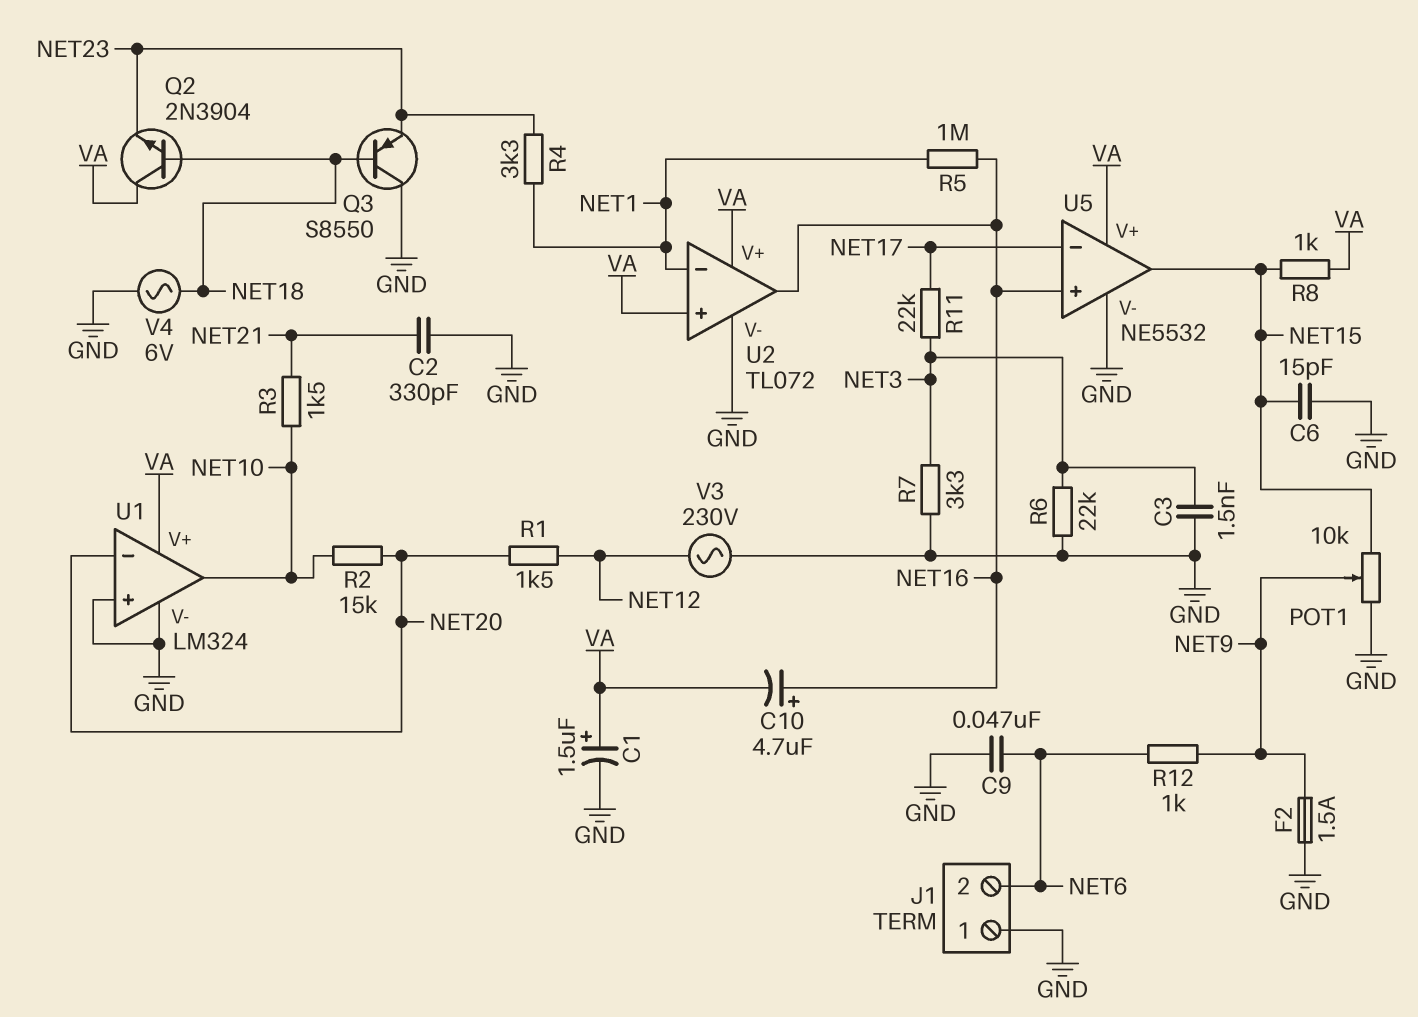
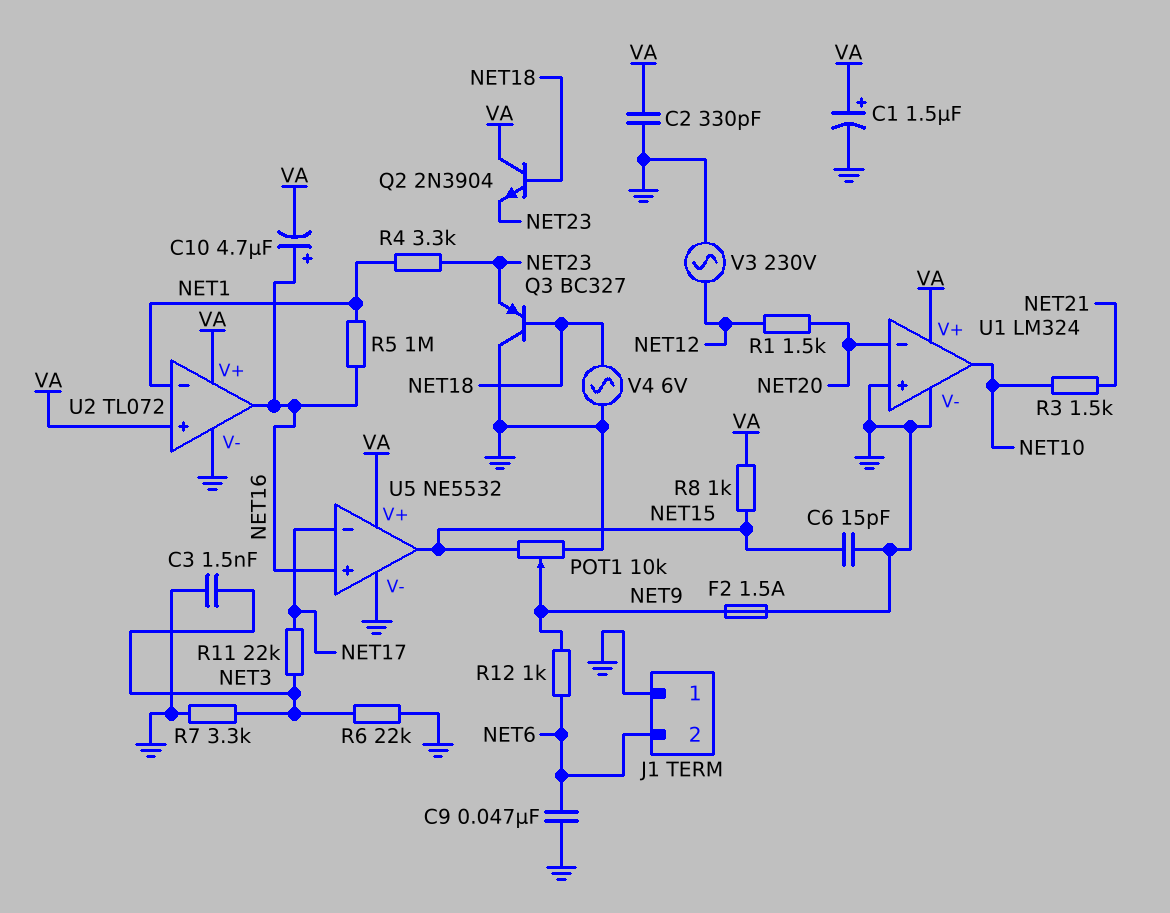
C2: 330pF (GND, NET21) -> 330pF (GND, VA)
Q3: PNP S8550 (B NET18, C GND, E NET23) -> PNP BC327 (B NET18, C GND, E NET23)
R2: 15k (NET10, NET20) -> none

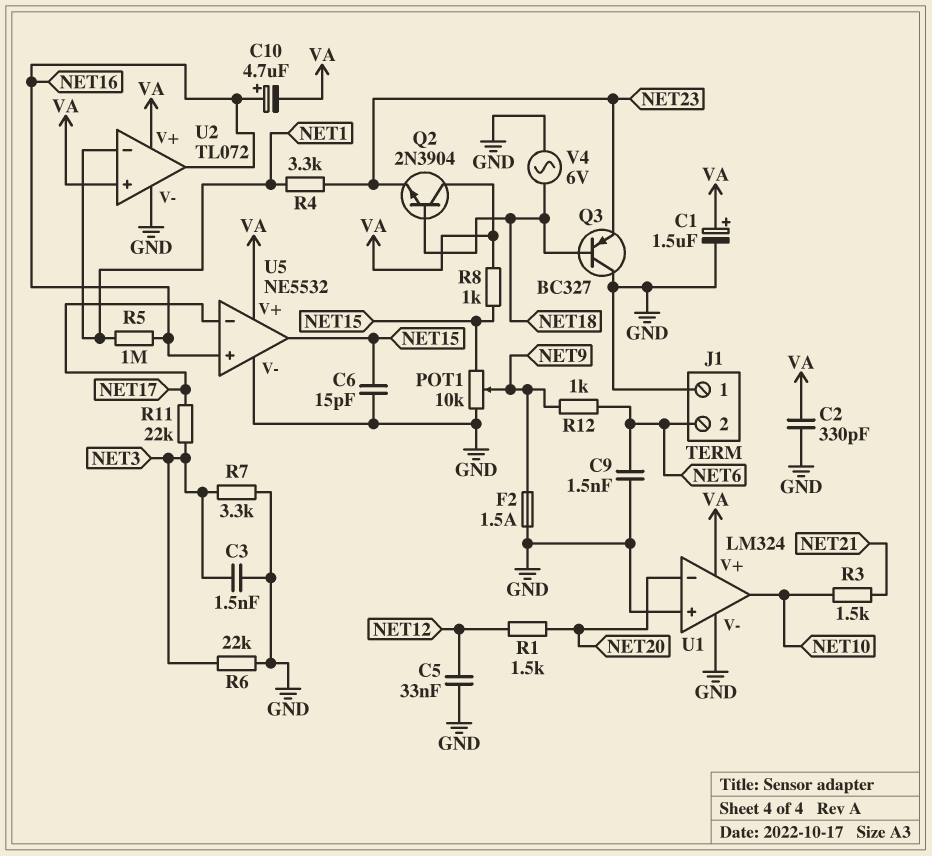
C5: none -> 33nF (GND, NET12)
C9: 47nF (GND, NET6) -> 1.5nF (GND, NET6)
V3: AC 230V (GND, NET12) -> none

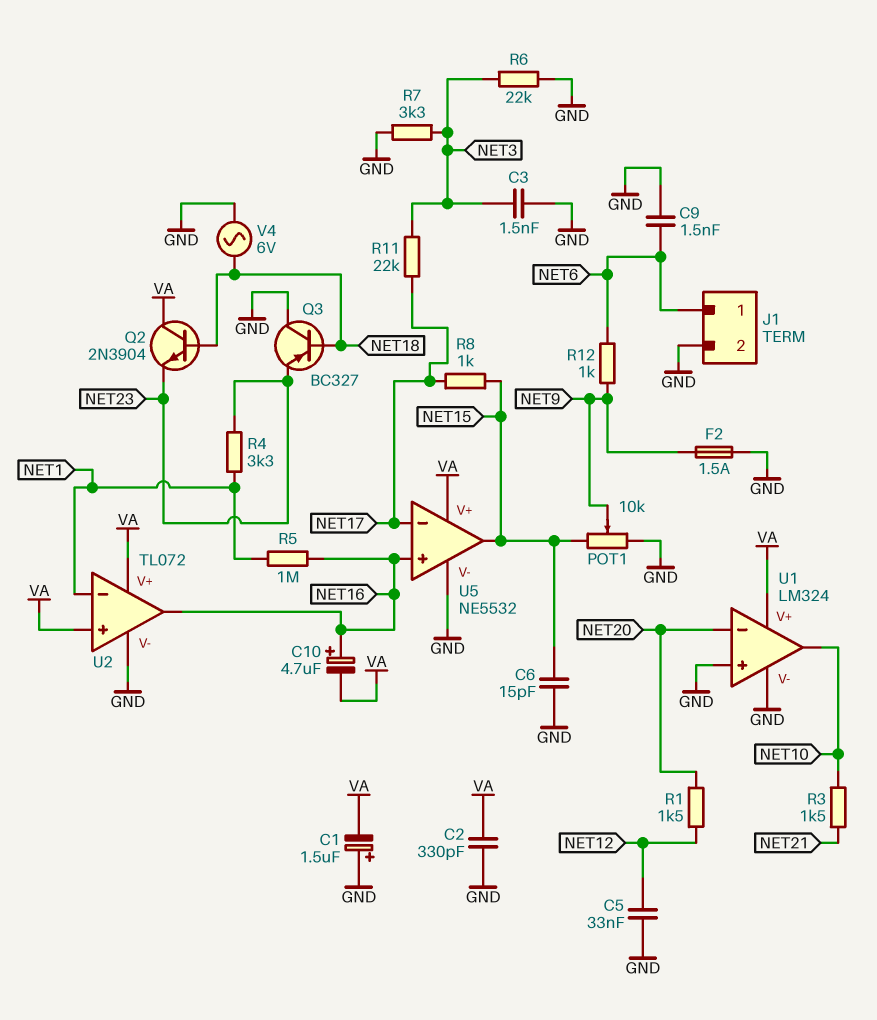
C1: 1.5uF (plus VA, minus GND) -> 1.5uF (plus GND, minus VA)
J1 pin 1: GND -> NET6
J1 pin 2: NET6 -> GND
R8: 1k (NET15, VA) -> 1k (NET15, NET17)

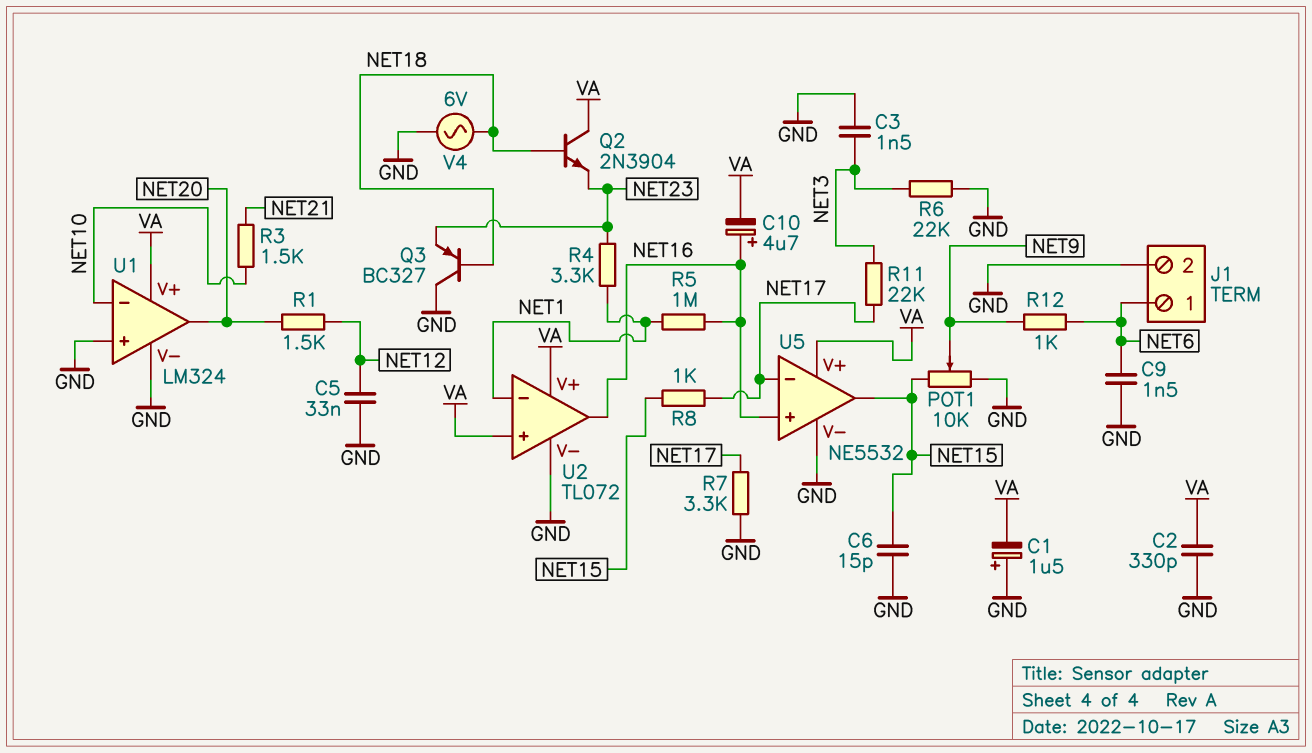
F2: 1.5A (GND, NET9) -> none
R7: 3.3k (GND, NET3) -> 3.3k (GND, NET17)
U1 pin in-: NET20 -> NET10
U1 pin out: NET10 -> NET20

